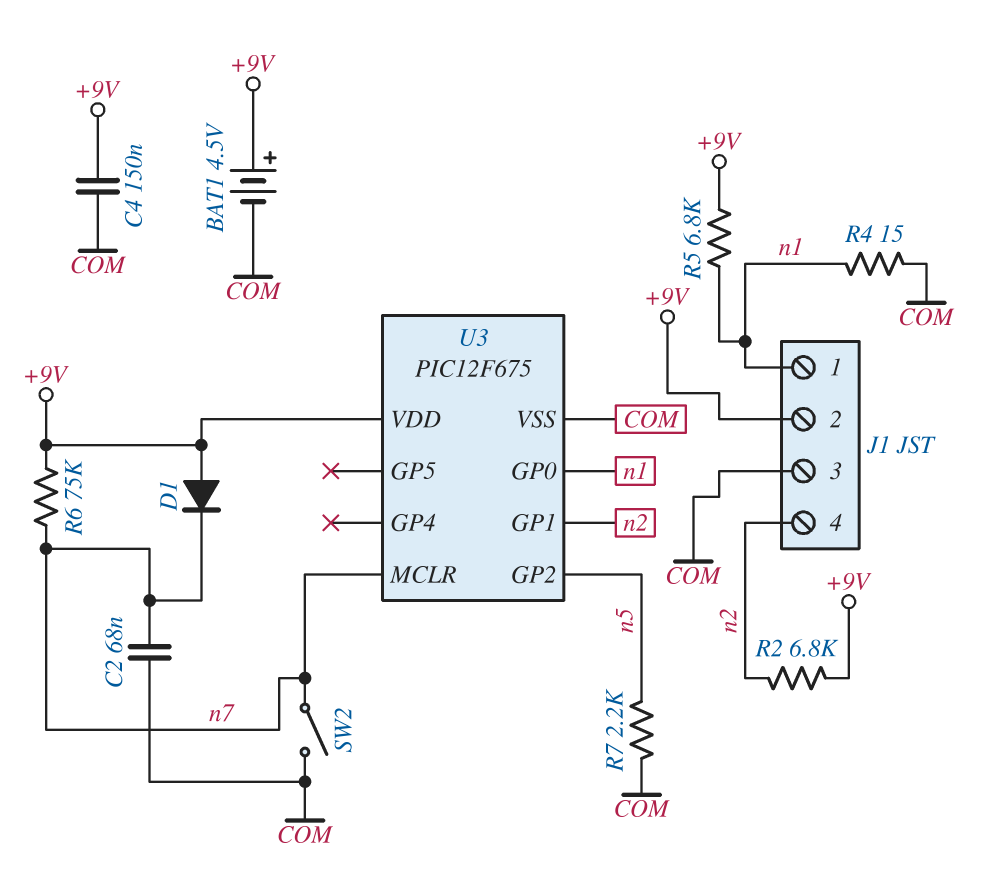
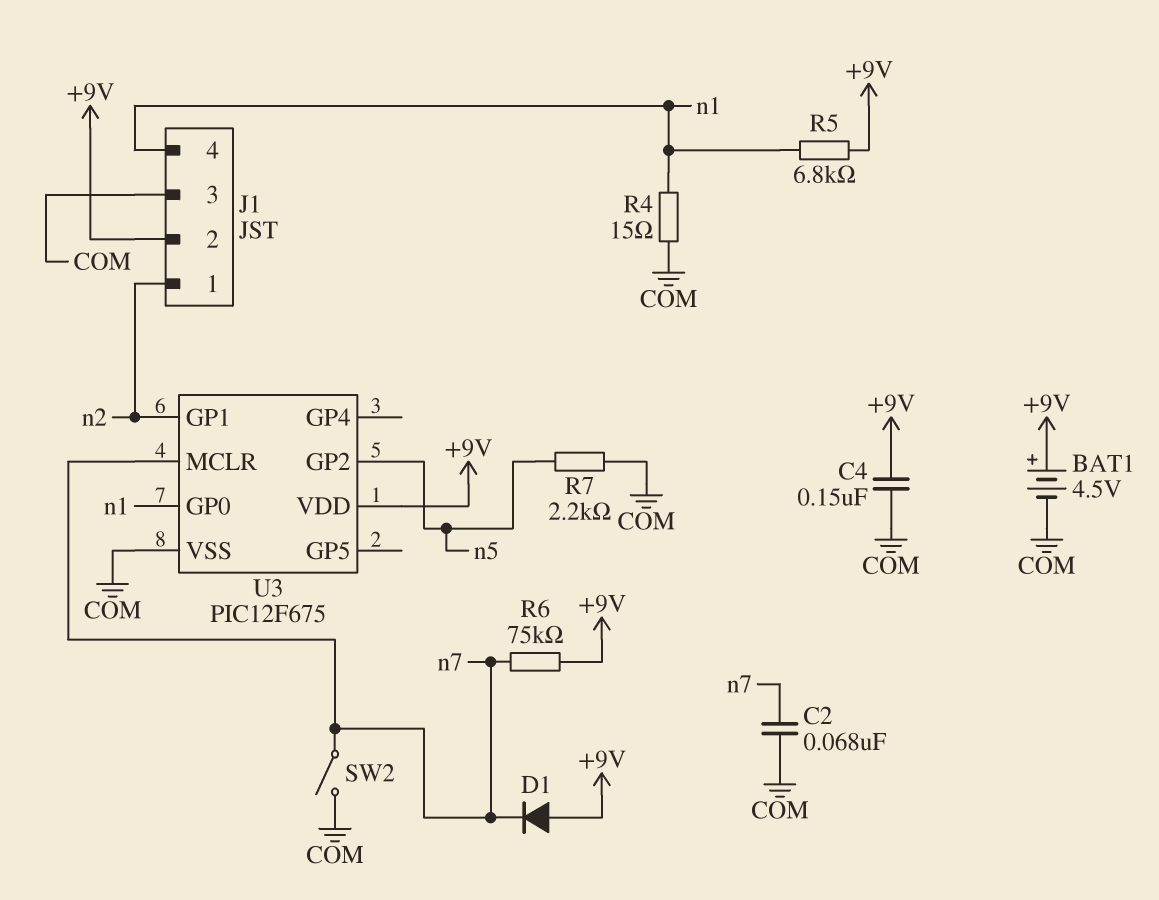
J1 pin 1: n1 -> n2
J1 pin 4: n2 -> n1
R2: 6.8k (+9V, n2) -> none

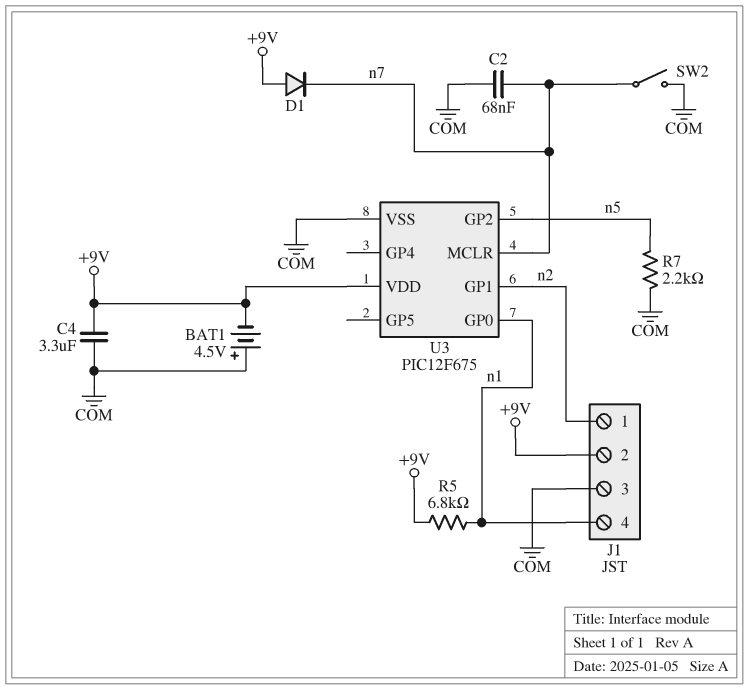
BAT1: 4.5V (plus +9V, minus COM) -> 4.5V (plus COM, minus +9V)
C4: 150nF (+9V, COM) -> 3.3uF (+9V, COM)
R4: 15 (COM, n1) -> none
R6: 75k (+9V, n7) -> none

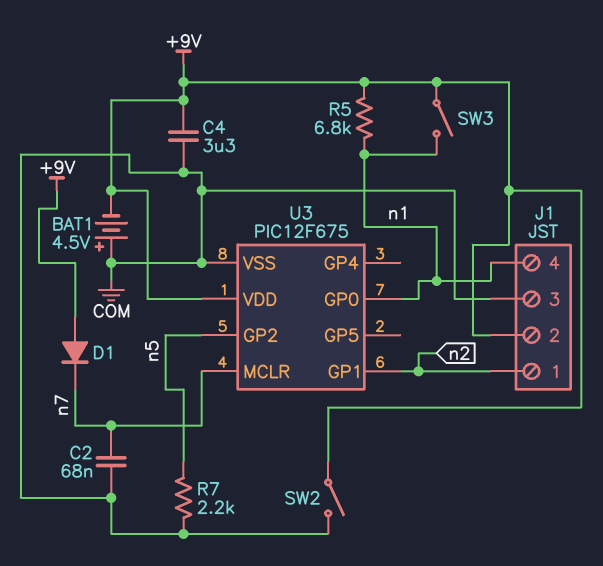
SW2: switch (COM, n7) -> switch (+9V, COM)
SW3: none -> switch (+9V, n1)

